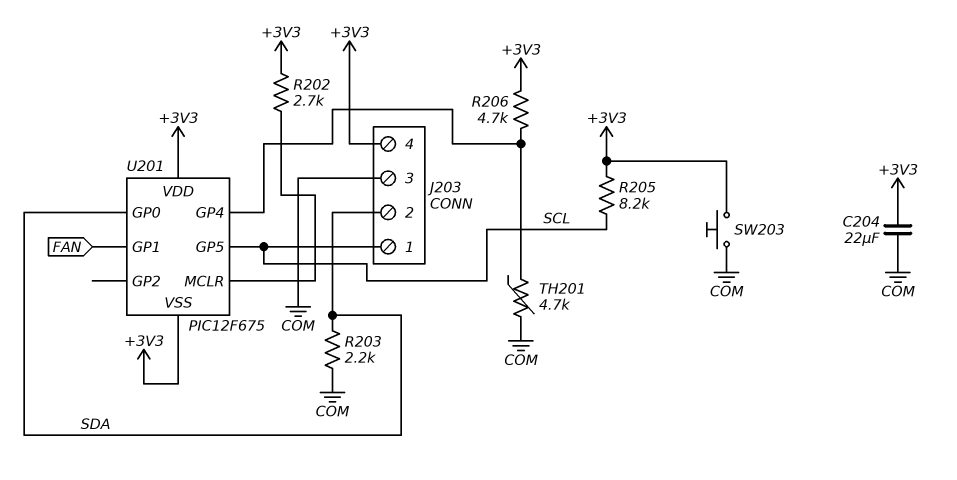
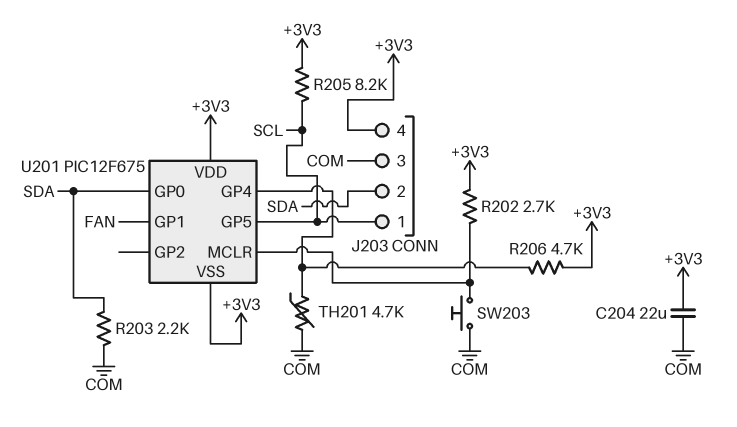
SW203: button (+3V3, COM) -> button (COM, U201/MCLR)

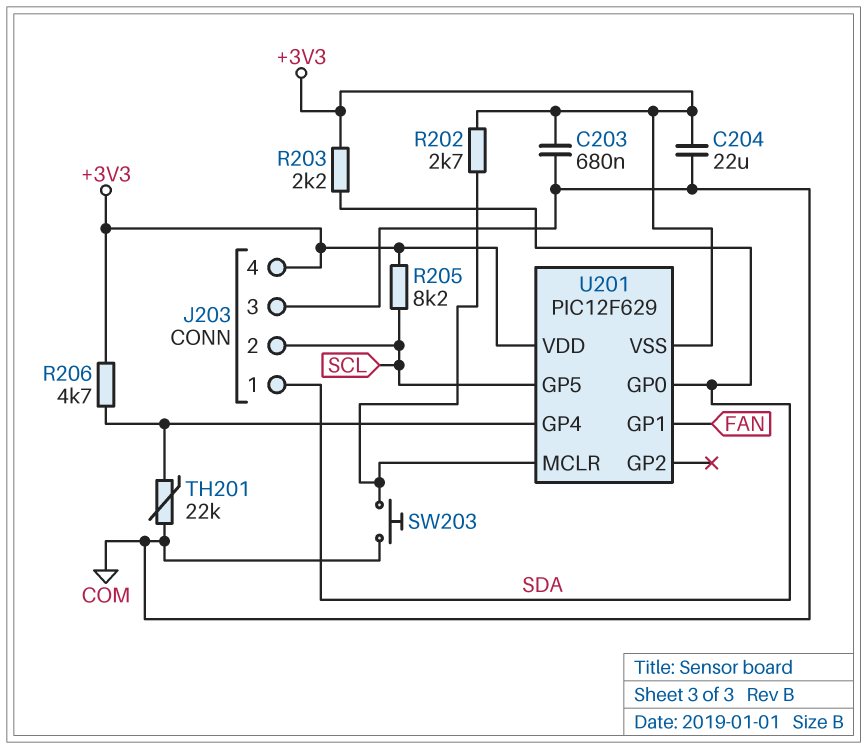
C203: none -> 680nF (+3V3, COM)
J203 pin 1: SCL -> SDA
J203 pin 2: SDA -> SCL
R203: 2.2k (COM, SDA) -> 2.2k (+3V3, SDA)
TH201: 4.7k (COM, U201/GP4) -> 22k (COM, U201/GP4)
U201: PIC12F675 -> PIC12F629

